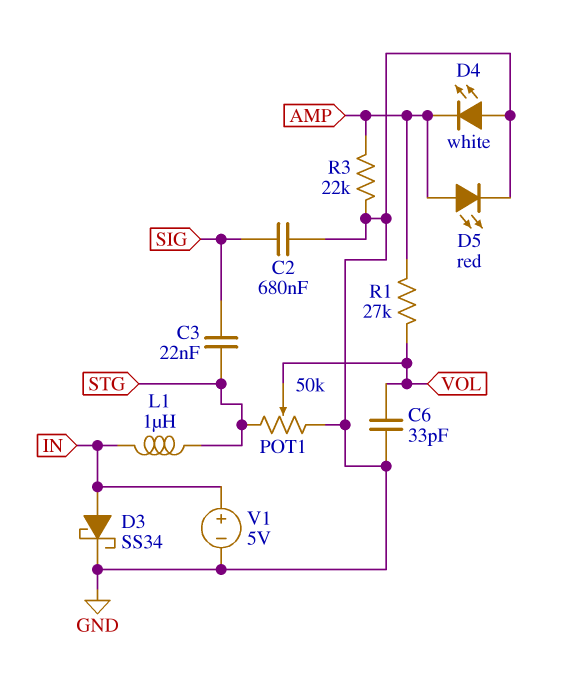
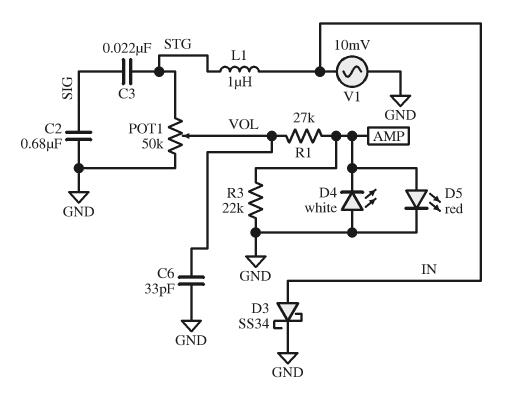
V1: 5V (plus IN, minus GND) -> AC 10mV (GND, IN)

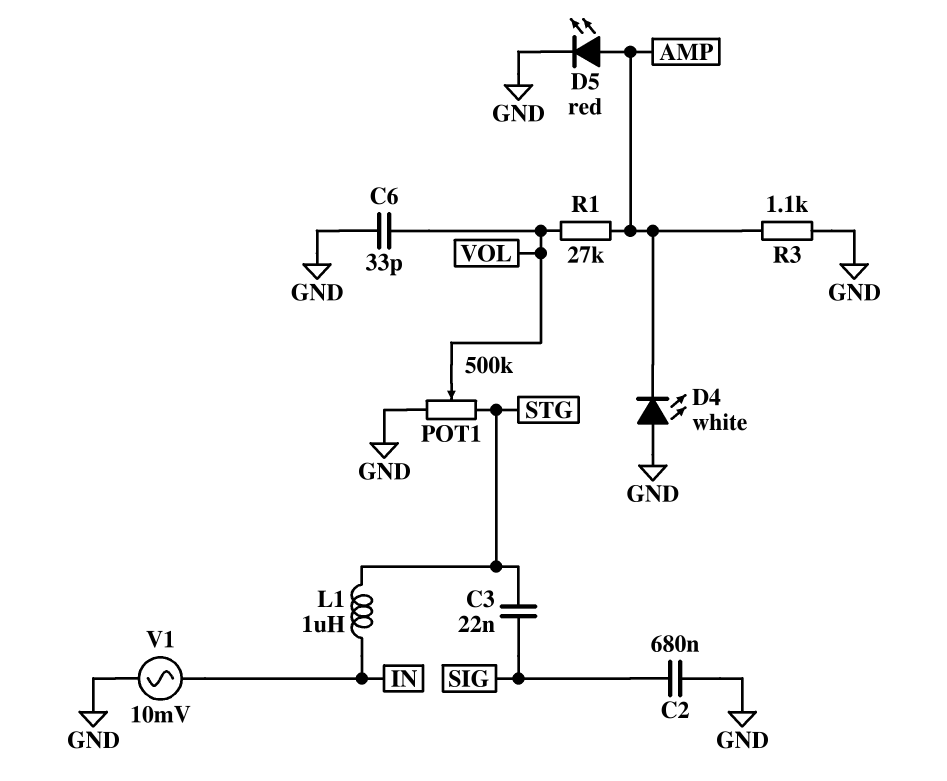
D3: schottky SS34 (A IN, K GND) -> none
POT1: 50k (GND, STG, wiper VOL) -> 500k (GND, STG, wiper VOL)
R3: 22k (AMP, GND) -> 1.1k (AMP, GND)

